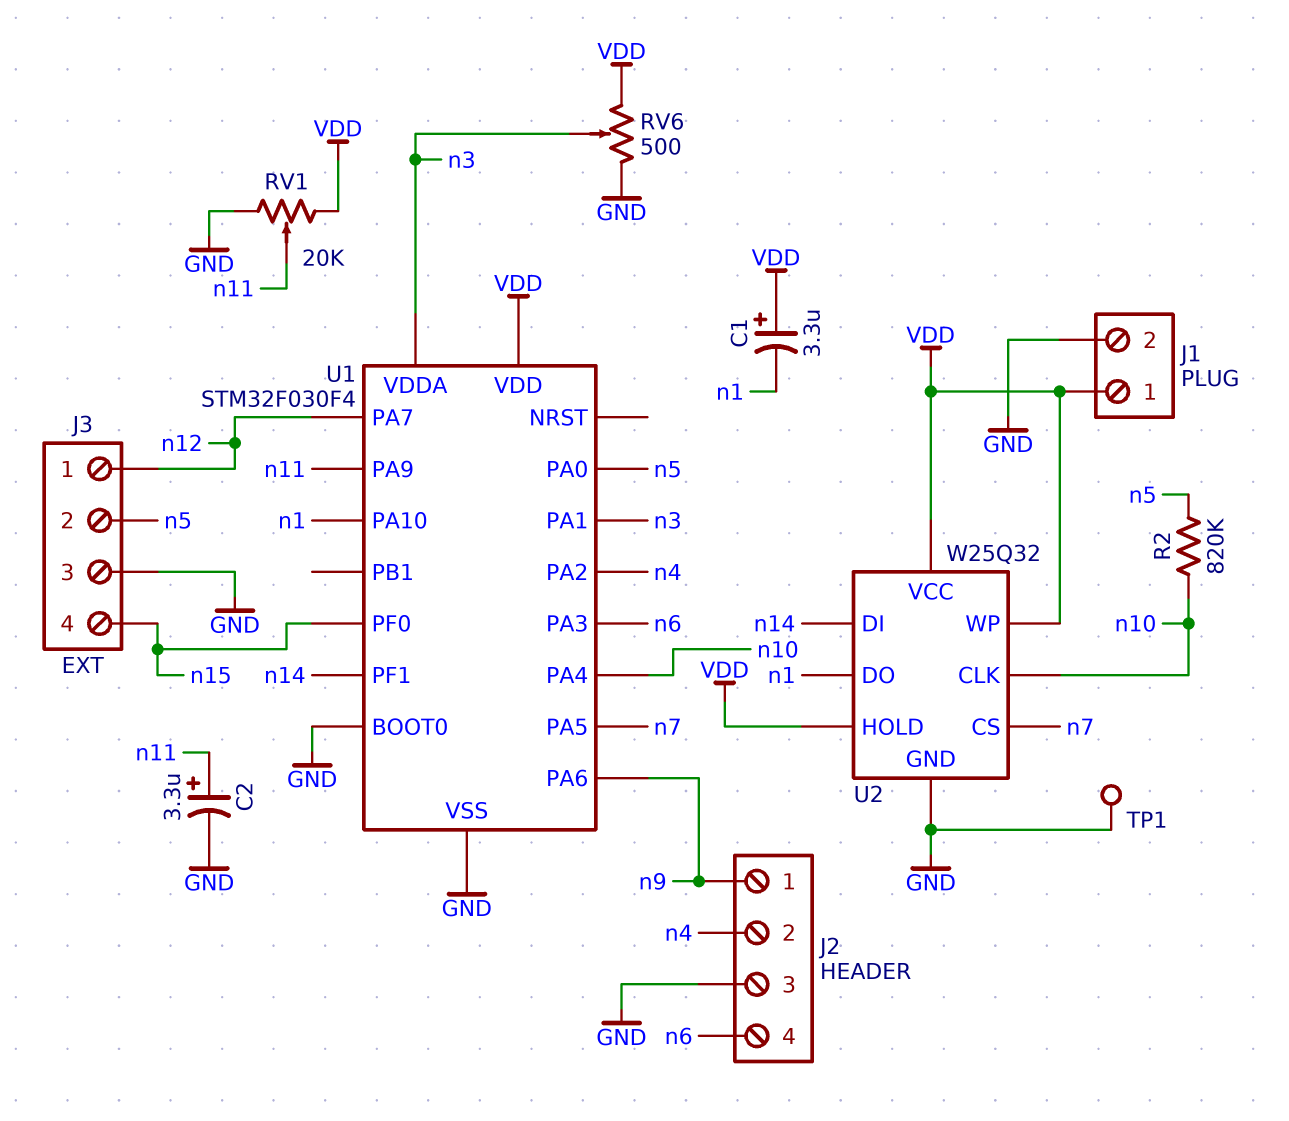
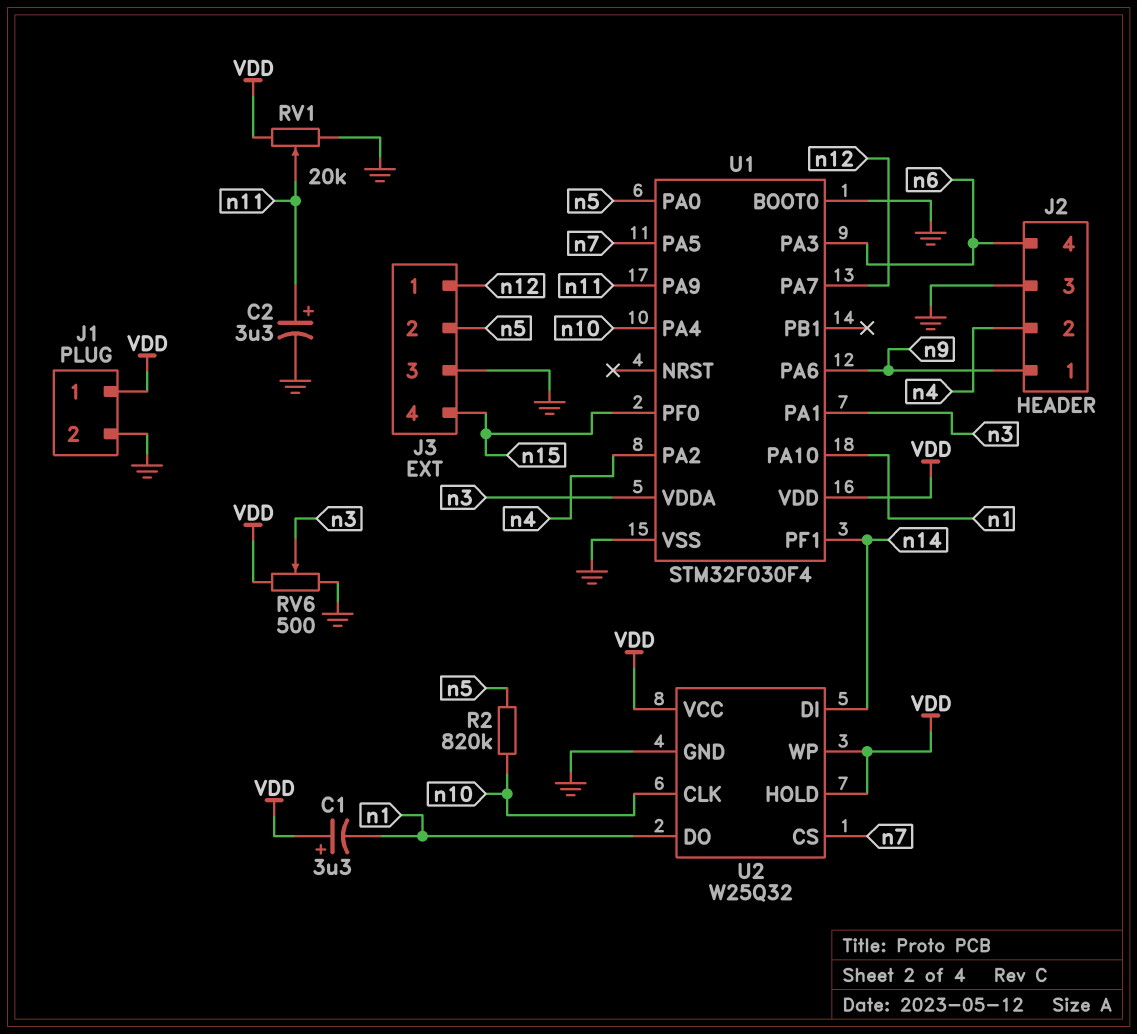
TP1: test point (GND) -> none

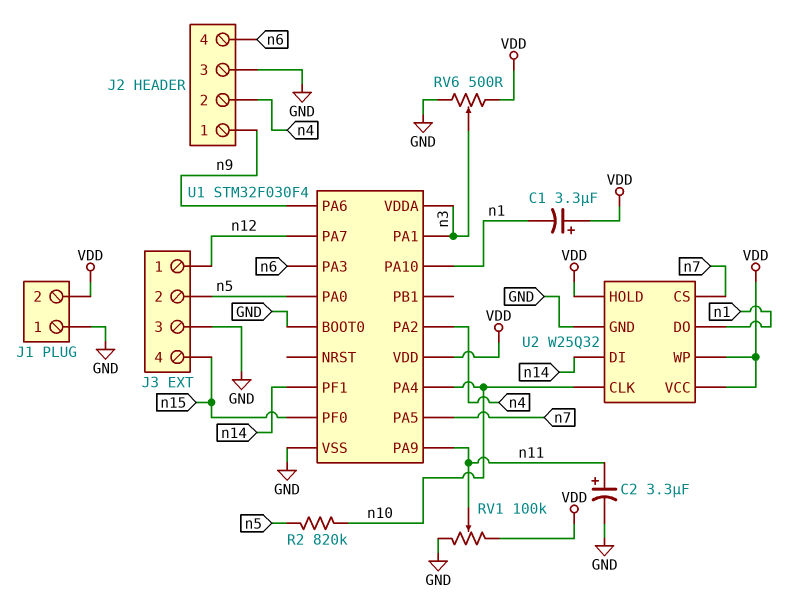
J1 pin 1: VDD -> GND
J1 pin 2: GND -> VDD
RV1: 20k (GND, VDD, wiper n11) -> 100k (GND, VDD, wiper n11)

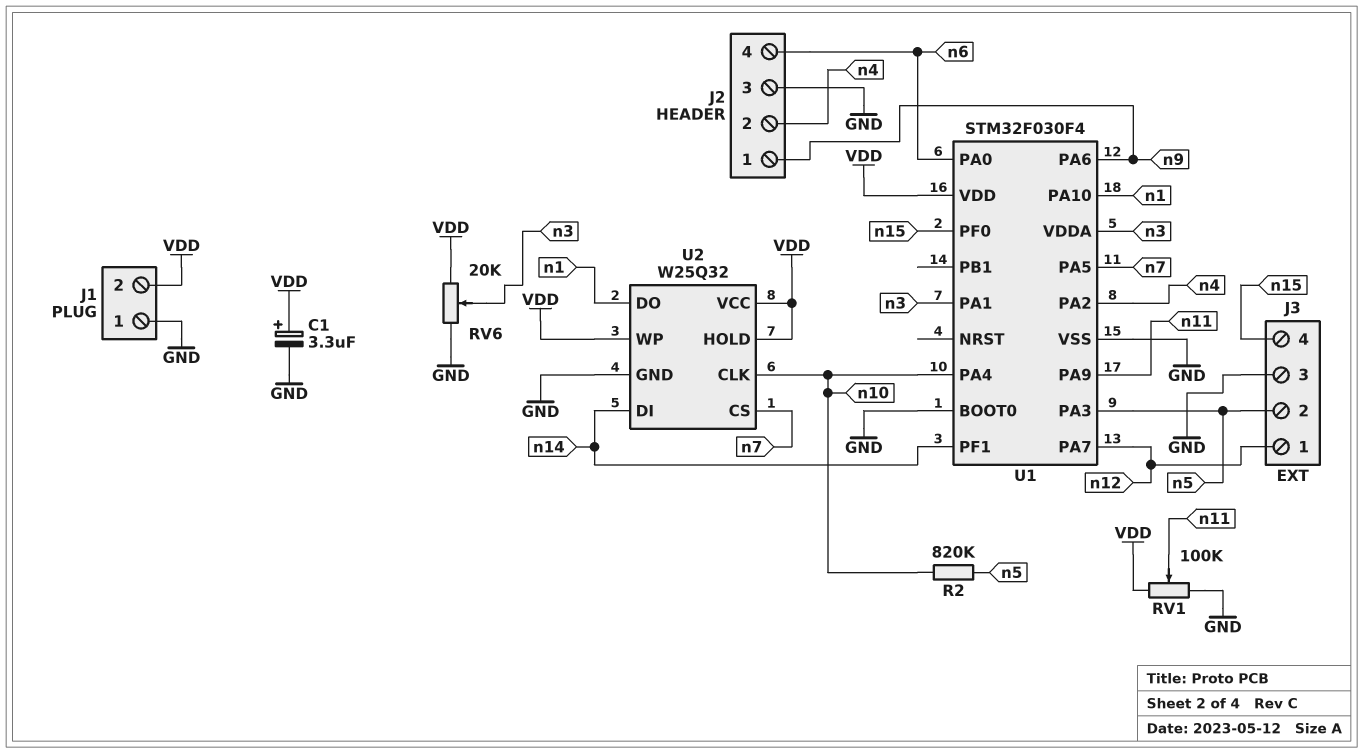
C1: 3.3uF (plus VDD, minus n1) -> 3.3uF (plus VDD, minus GND)
C2: 3.3uF (plus n11, minus GND) -> none
RV6: 500 (GND, VDD, wiper n3) -> 20k (GND, VDD, wiper n3)
U1 pin PA0: n5 -> n6
U1 pin PA3: n6 -> n5

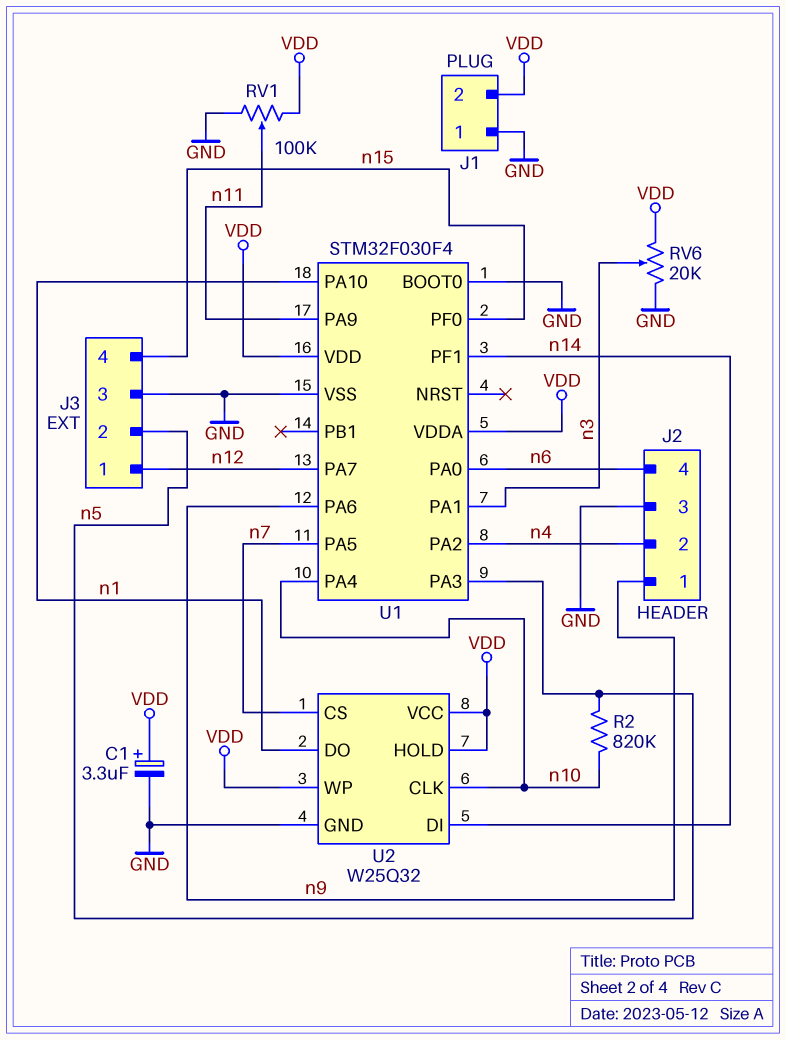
U1 pin VDDA: n3 -> VDD

